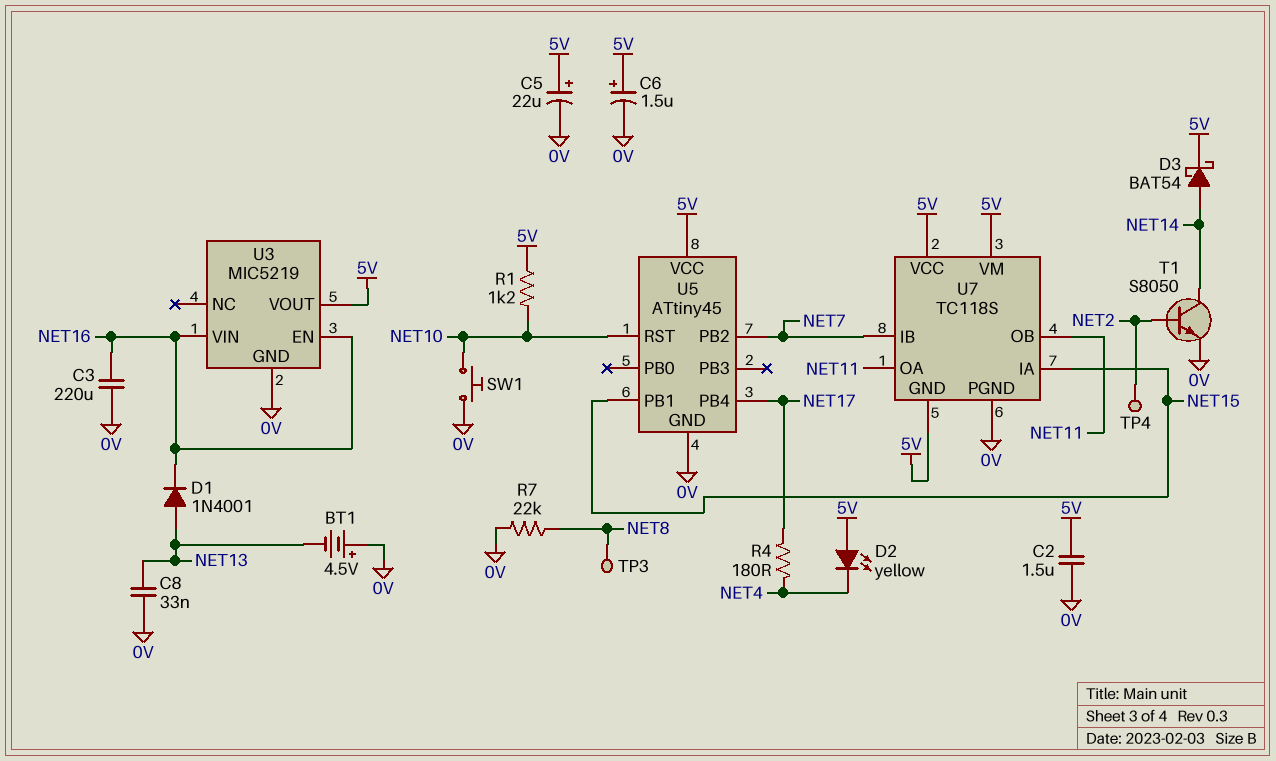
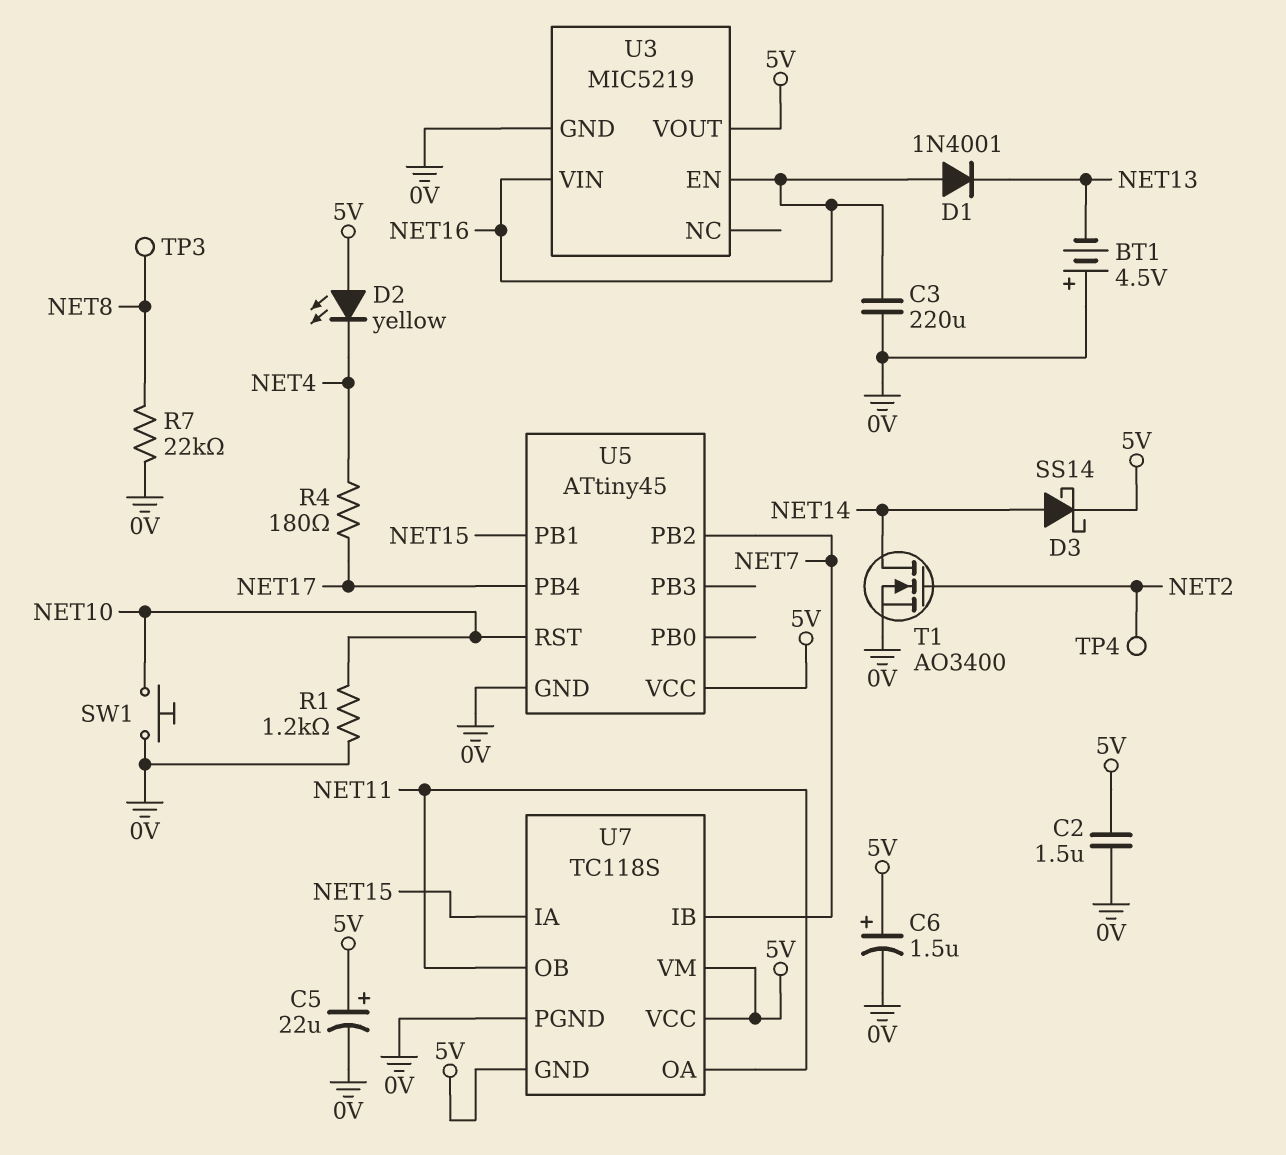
C8: 33nF (0V, NET13) -> none
D1: diode 1N4001 (A NET13, K NET16) -> diode 1N4001 (A NET16, K NET13)
D3: schottky BAT54 (A NET14, K 5V) -> schottky SS14 (A NET14, K 5V)
R1: 1.2k (5V, NET10) -> 1.2k (0V, NET10)
T1: NPN S8050 (B NET2, C NET14, E 0V) -> NMOS AO3400 (G NET2, D NET14, S 0V)

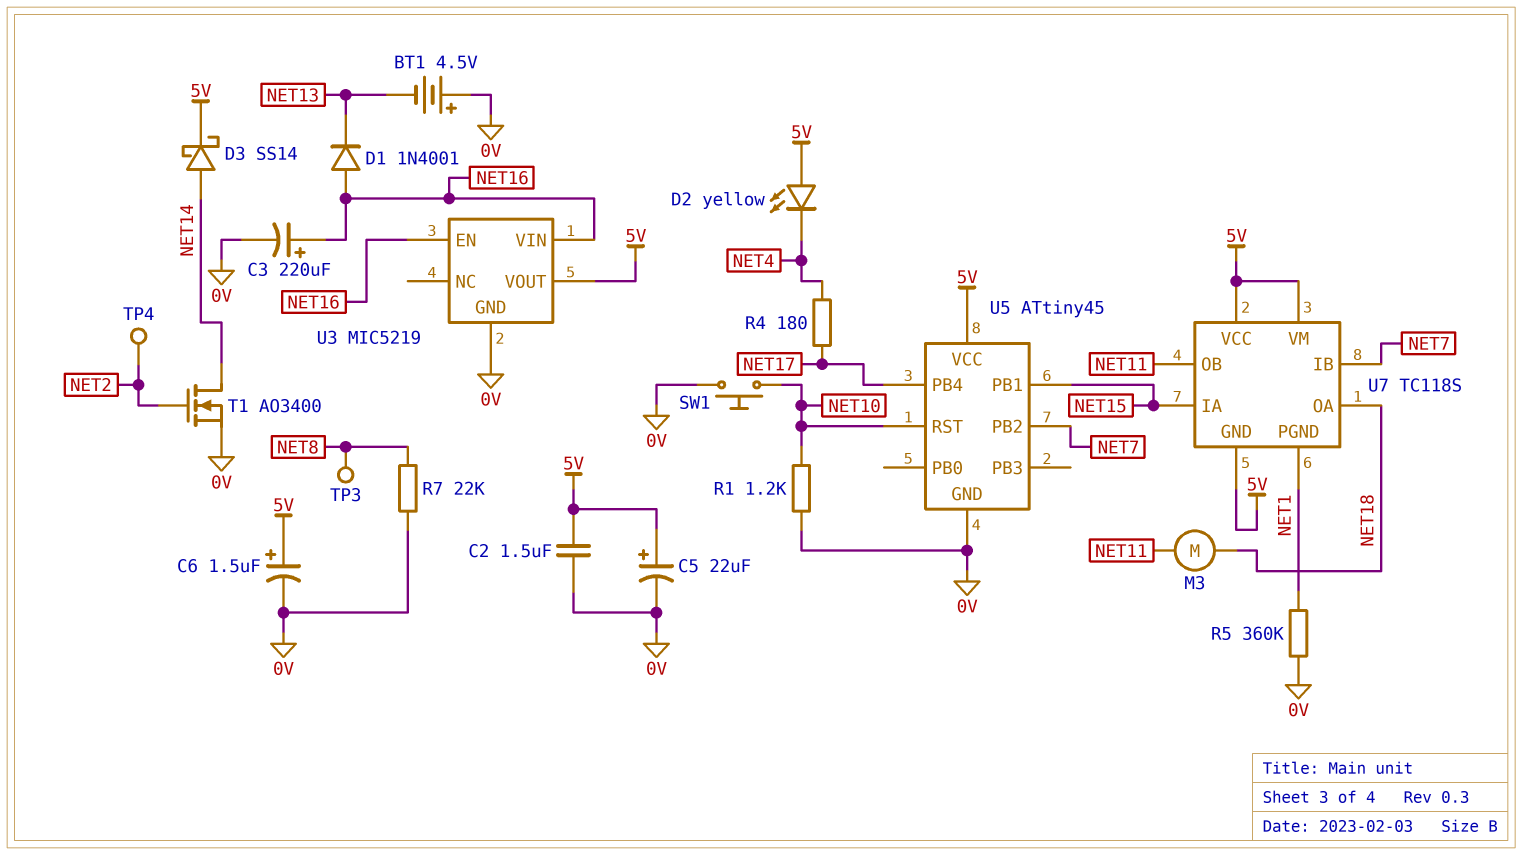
C3: 220uF (0V, NET16) -> 220uF (plus NET16, minus 0V)
M3: none -> motor (NET11, NET18)
R5: none -> 360k (0V, NET1)
U7 pin OA: NET11 -> NET18
U7 pin PGND: 0V -> NET1

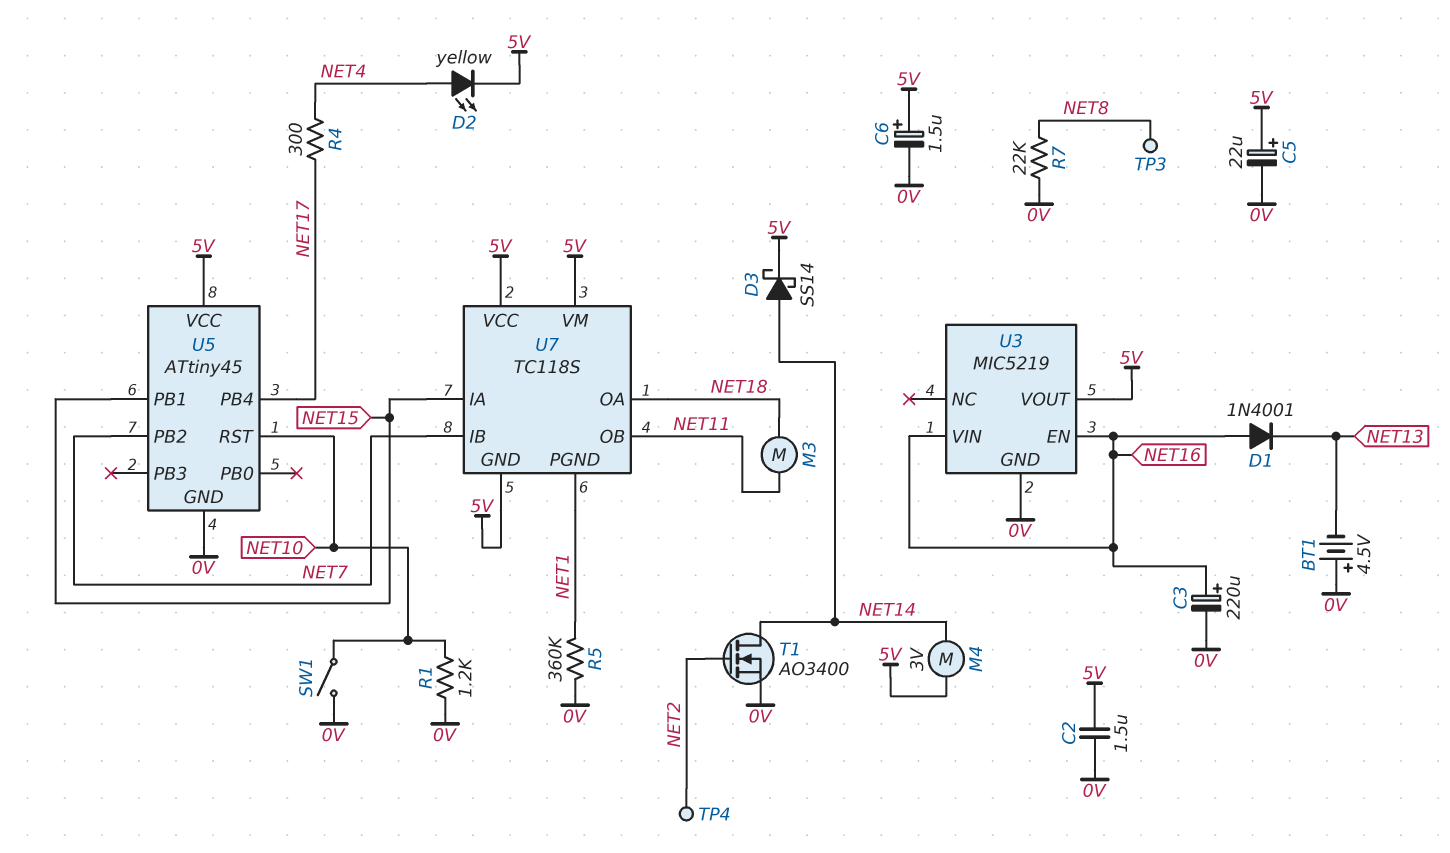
D2: LED yellow (A 5V, K NET4) -> LED yellow (A NET4, K 5V)
M4: none -> motor 3V (5V, NET14)
R4: 180 (NET4, NET17) -> 300 (NET4, NET17)
SW1: button (0V, NET10) -> switch (0V, NET10)

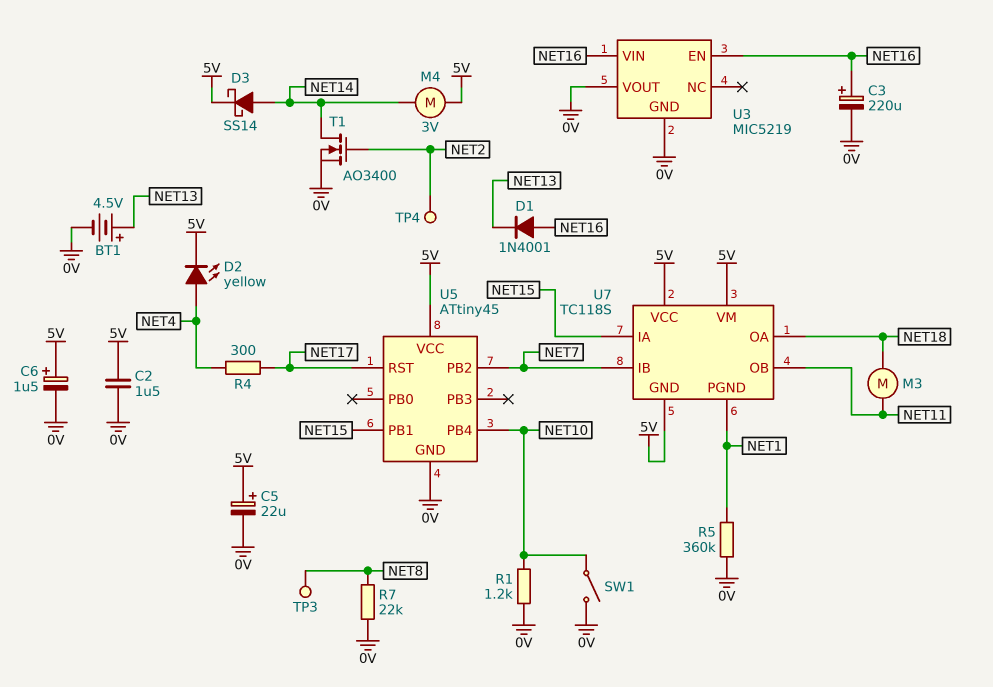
BT1: 4.5V (plus 0V, minus NET13) -> 4.5V (plus NET13, minus 0V)
U3 pin VOUT: 5V -> 0V
U5 pin PB4: NET17 -> NET10
U5 pin RST: NET10 -> NET17

